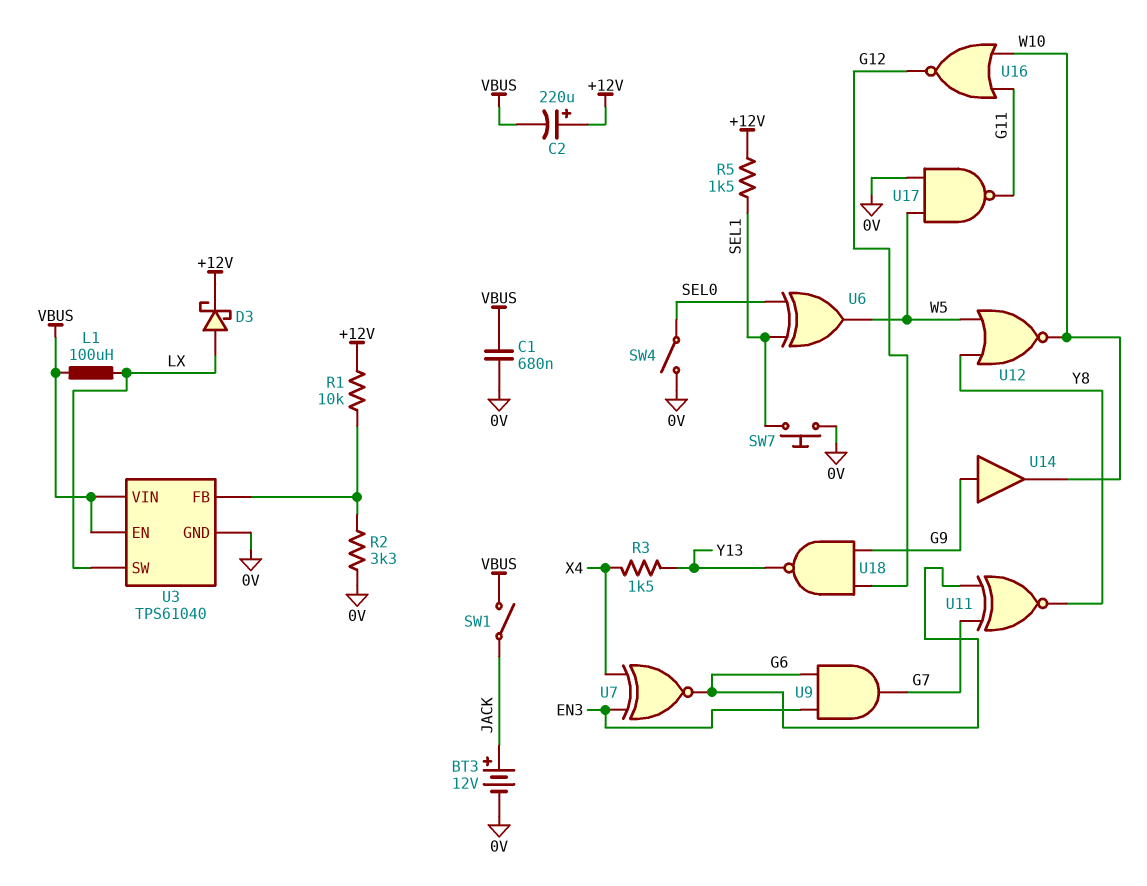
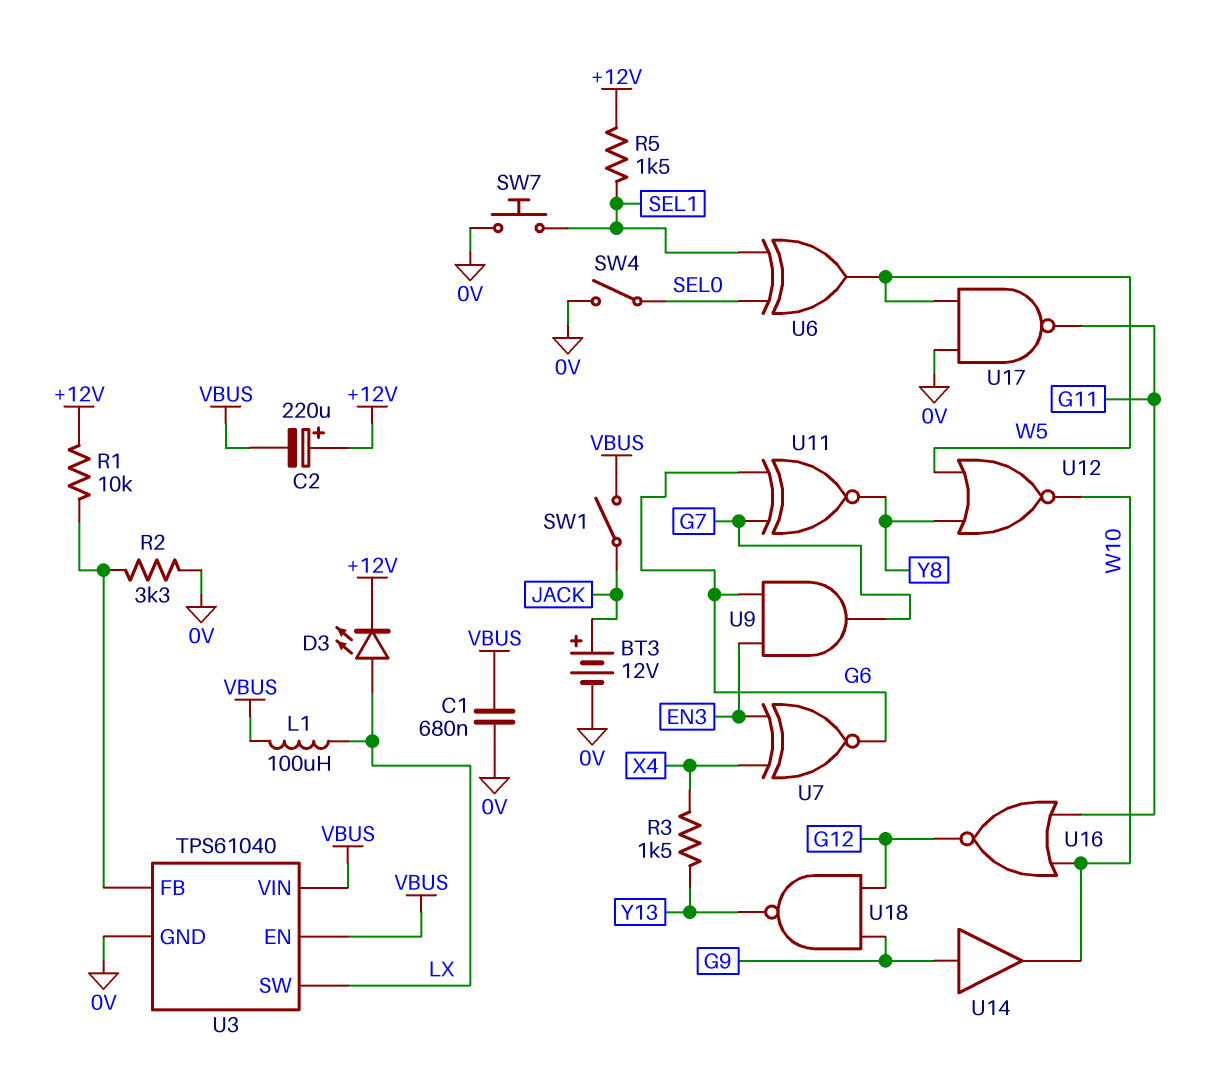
D3: schottky (A LX, K +12V) -> LED (A LX, K +12V)

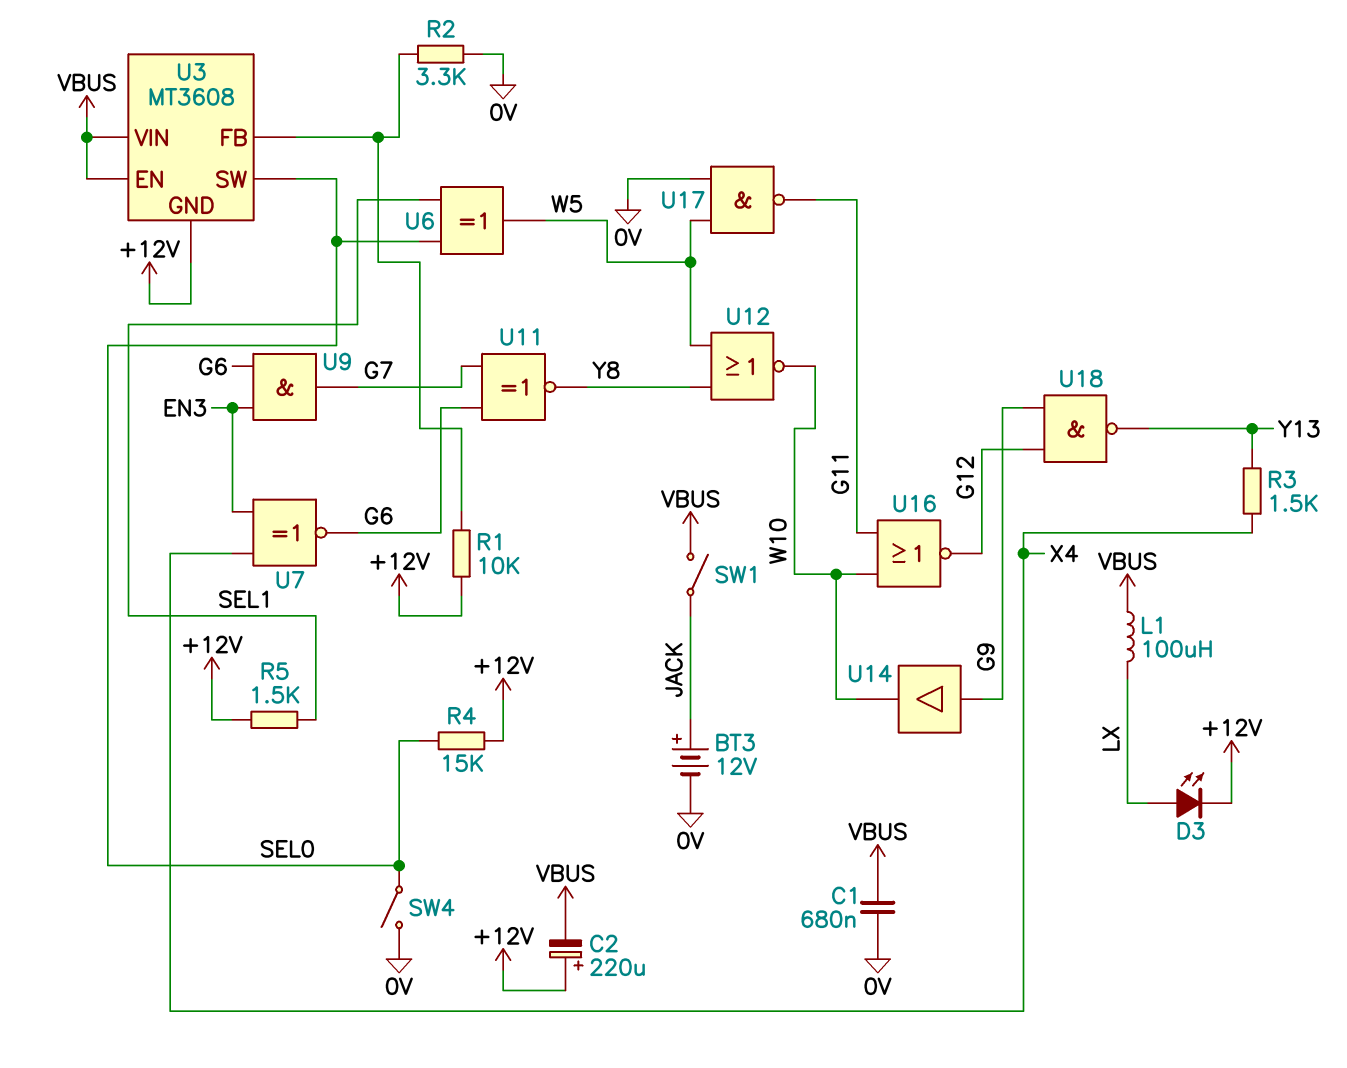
R4: none -> 15k (+12V, SEL0)
SW7: button (0V, SEL1) -> none
U3: TPS61040 -> MT3608
U3 pin GND: 0V -> +12V
U3 pin SW: LX -> SEL0

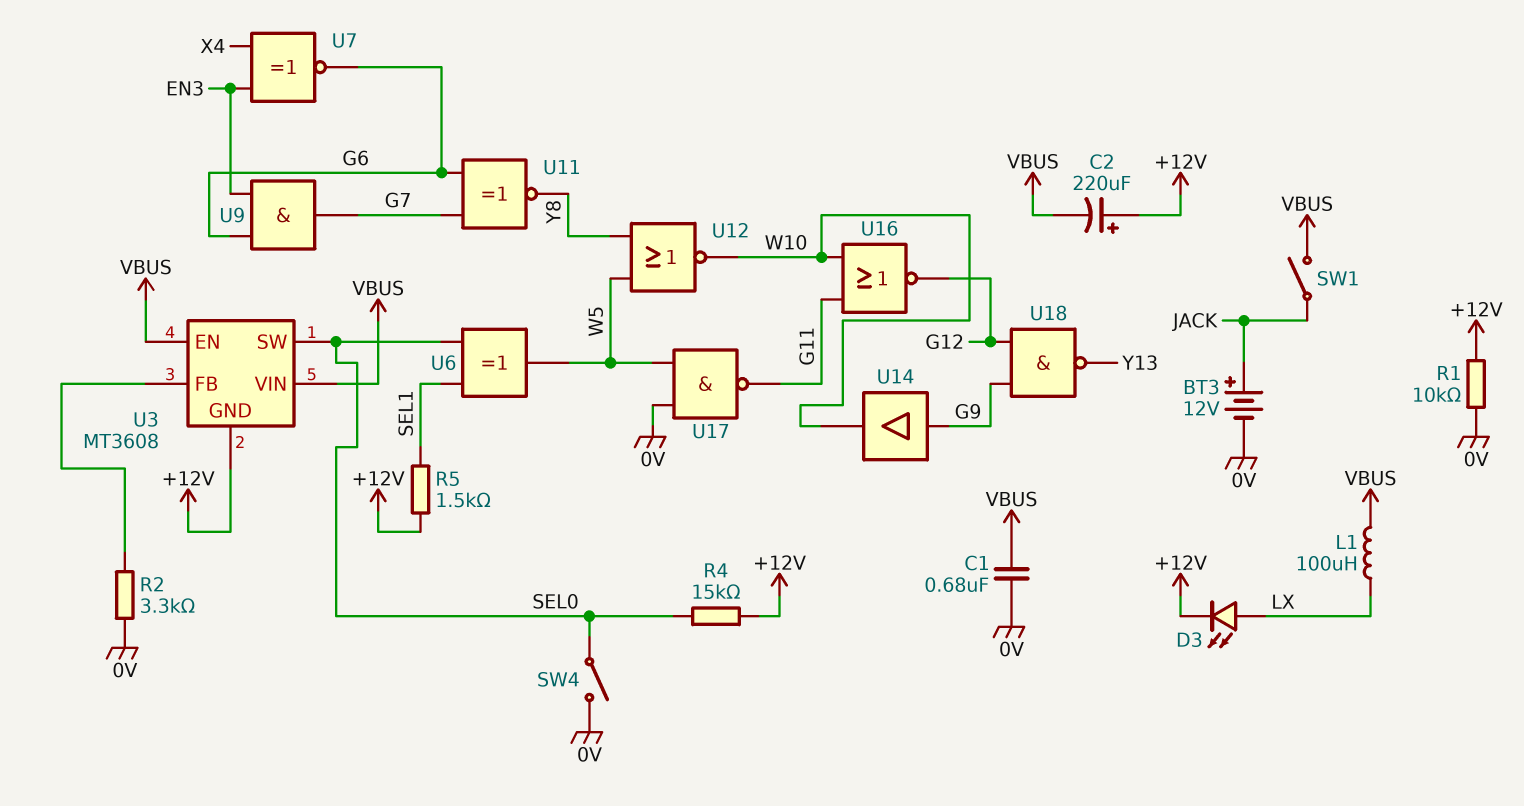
R1: 10k (+12V, U3/FB) -> 10k (+12V, 0V)
R3: 1.5k (X4, Y13) -> none

